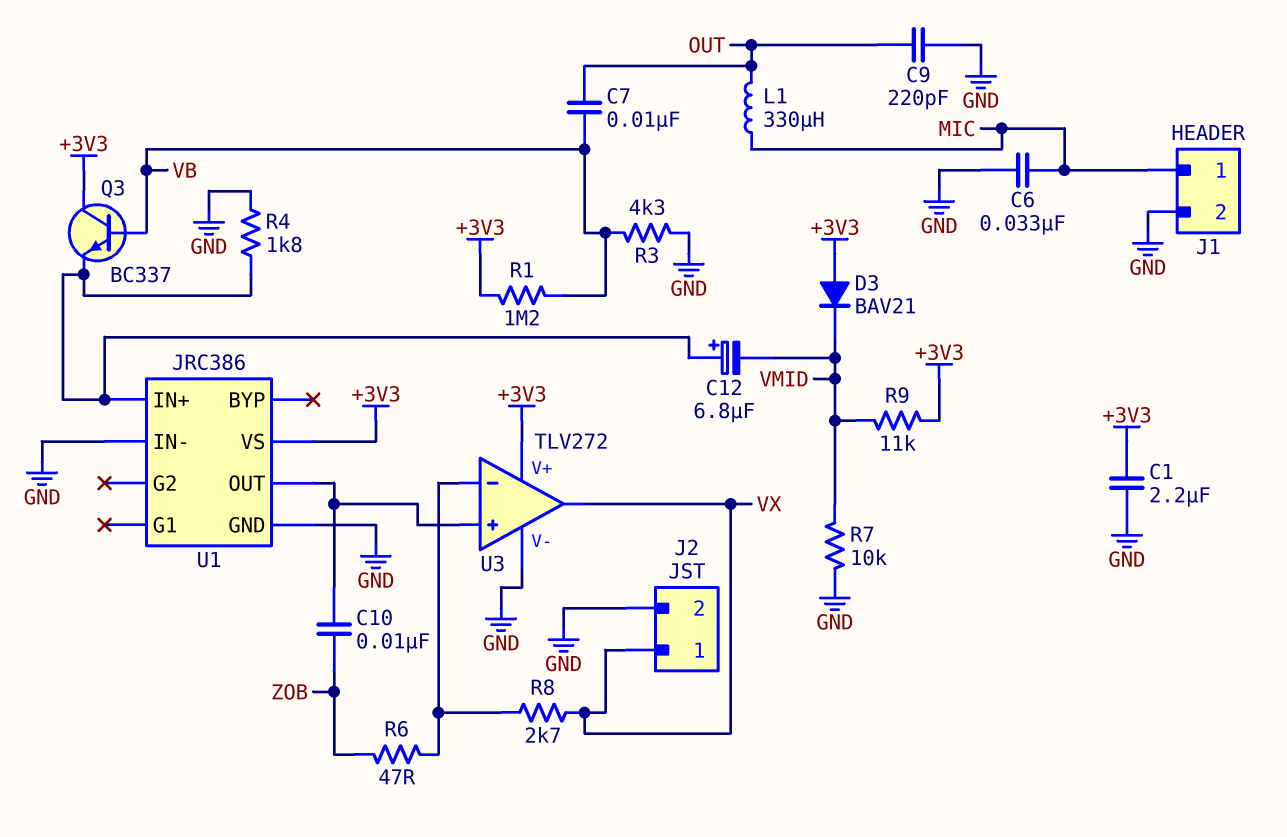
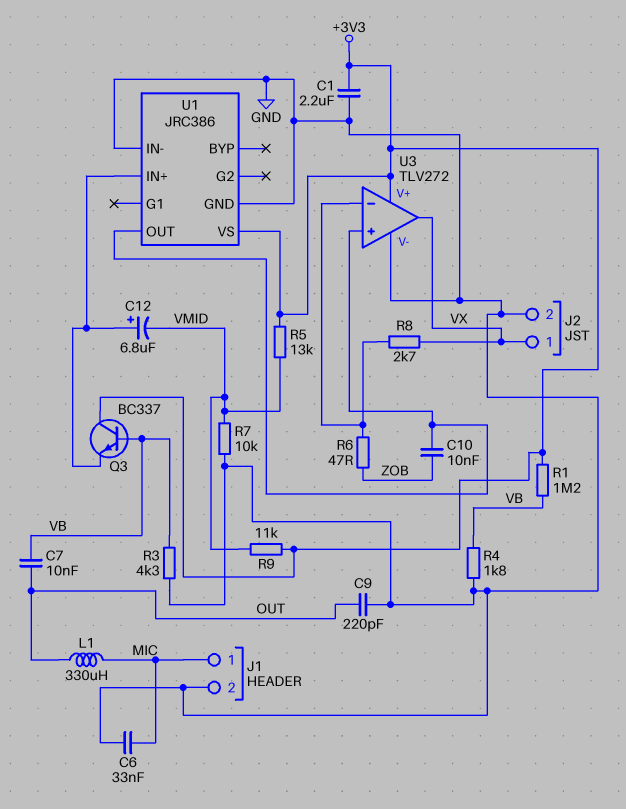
D3: diode BAV21 (A +3V3, K VMID) -> none
R4: 1.8k (GND, U1/IN+) -> 1.8k (GND, VB)
R5: none -> 13k (+3V3, VMID)

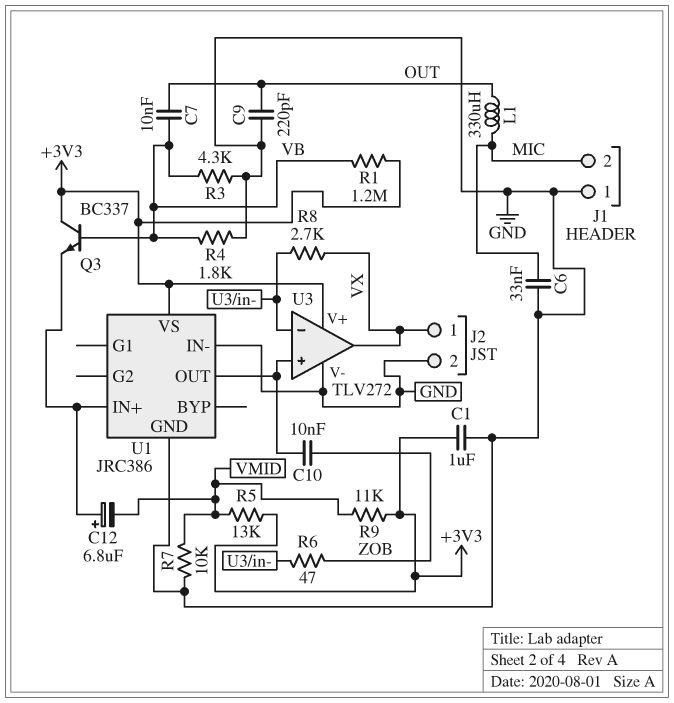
C1: 2.2uF (+3V3, GND) -> 1uF (+3V3, GND)
J1 pin 1: MIC -> GND
J1 pin 2: GND -> MIC

